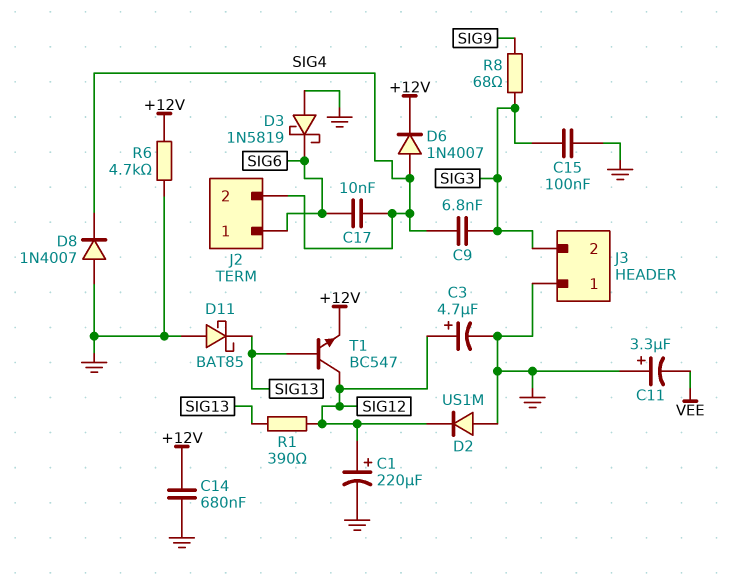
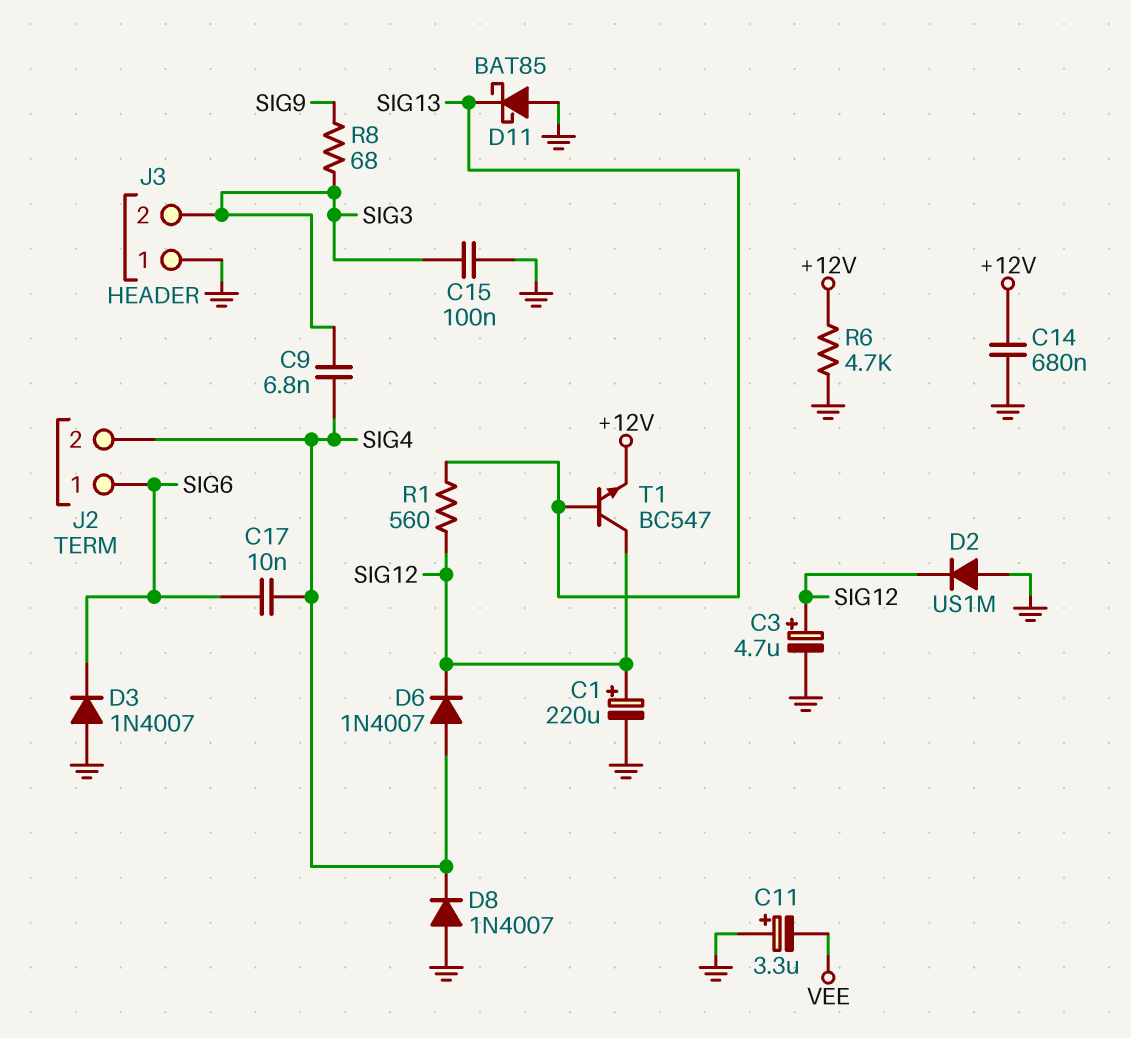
D3: schottky 1N5819 (A GND, K SIG6) -> diode 1N4007 (A GND, K SIG6)
D6: diode 1N4007 (A SIG4, K +12V) -> diode 1N4007 (A SIG4, K SIG12)
R1: 390 (SIG12, SIG13) -> 560 (SIG12, SIG13)

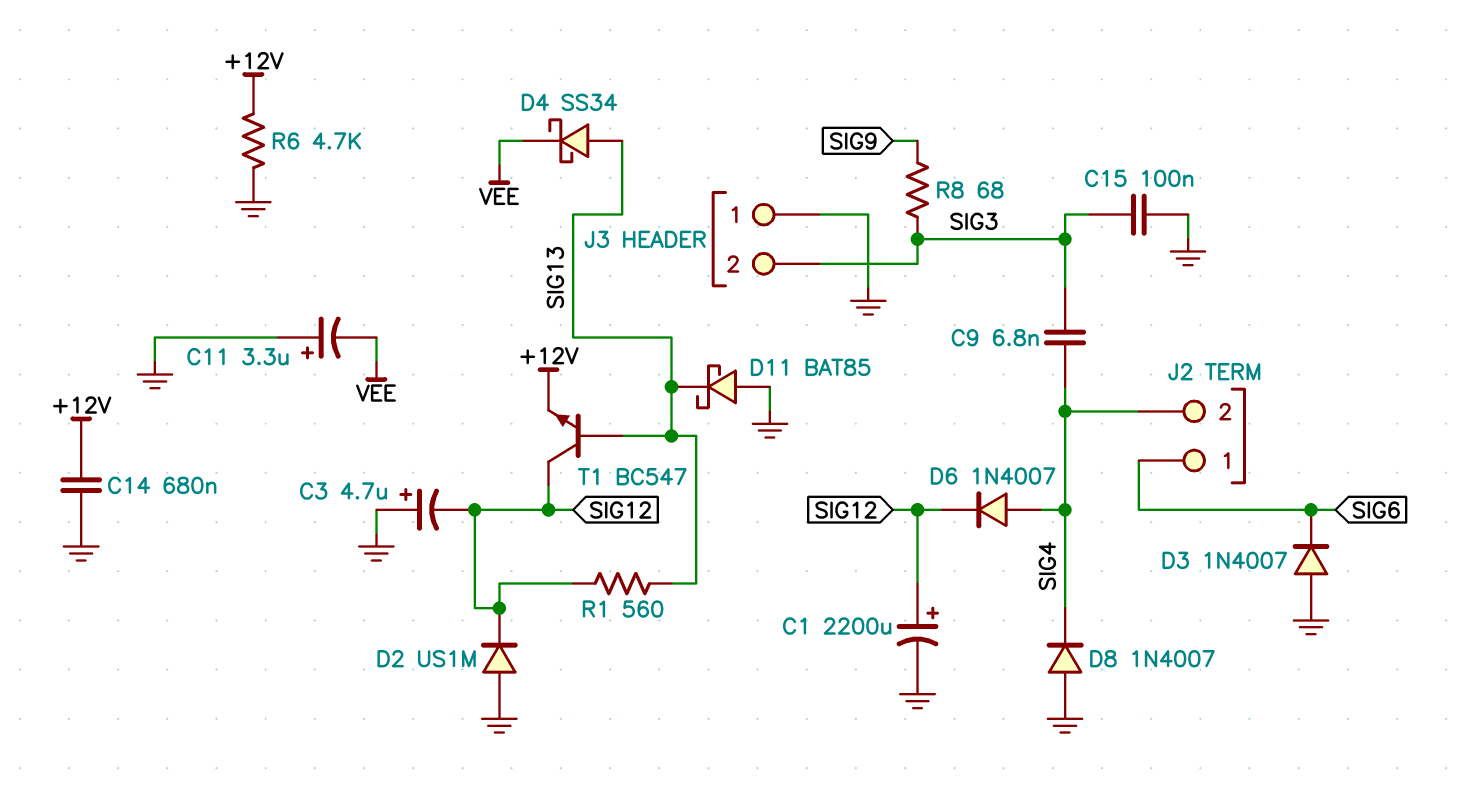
C1: 220uF (plus SIG12, minus GND) -> 2200uF (plus SIG12, minus GND)
C3: 4.7uF (plus SIG12, minus GND) -> 4.7uF (plus GND, minus SIG12)
C17: 10nF (SIG4, SIG6) -> none
D4: none -> schottky SS34 (A SIG13, K VEE)

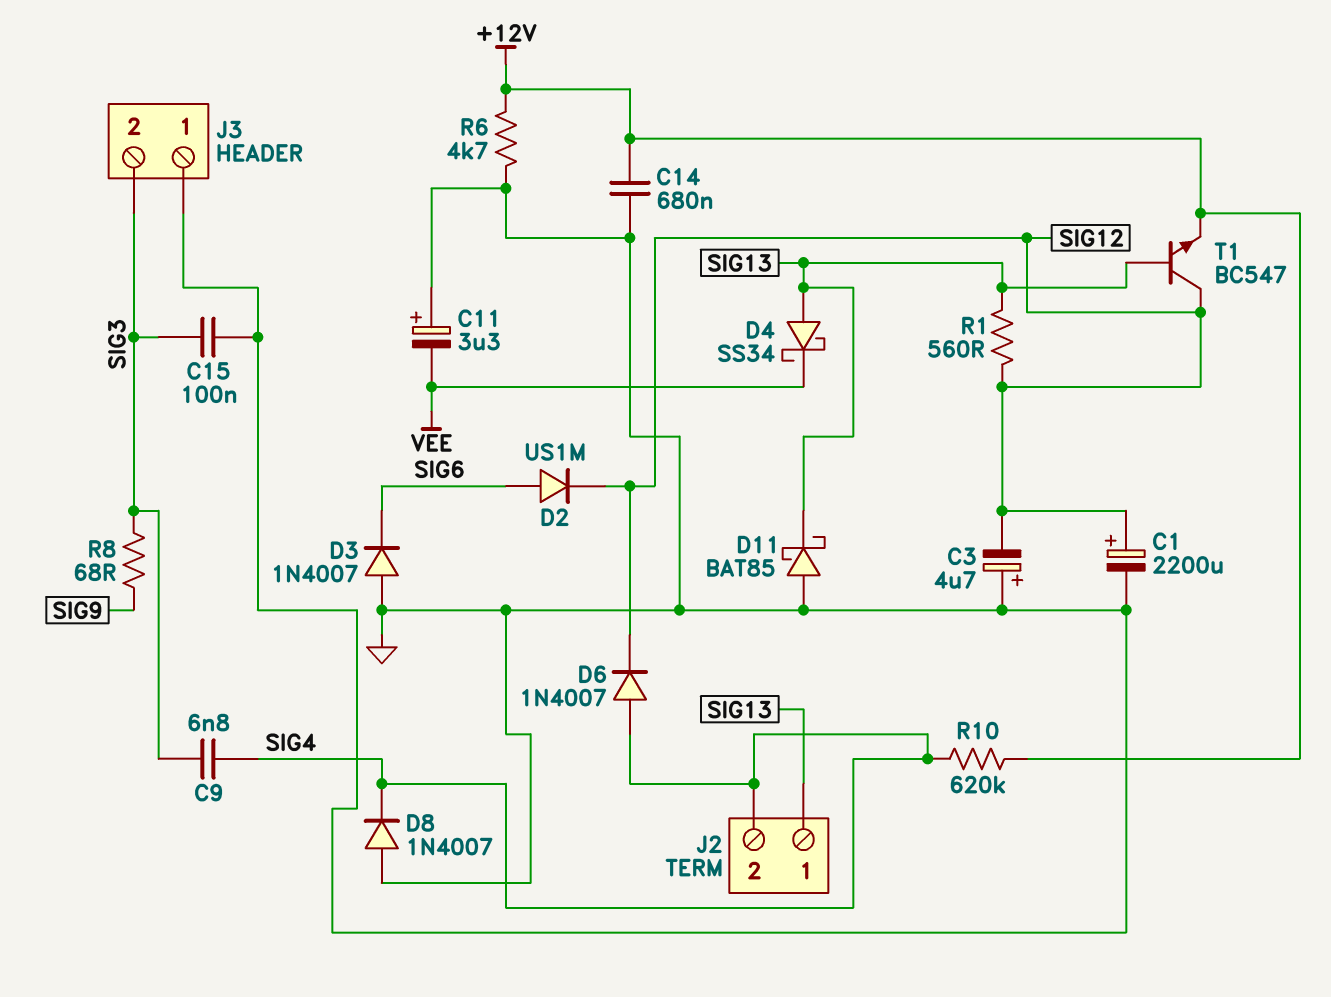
D2: diode US1M (A GND, K SIG12) -> diode US1M (A SIG6, K SIG12)
J2 pin 1: SIG6 -> SIG13
R10: none -> 620k (+12V, SIG4)

